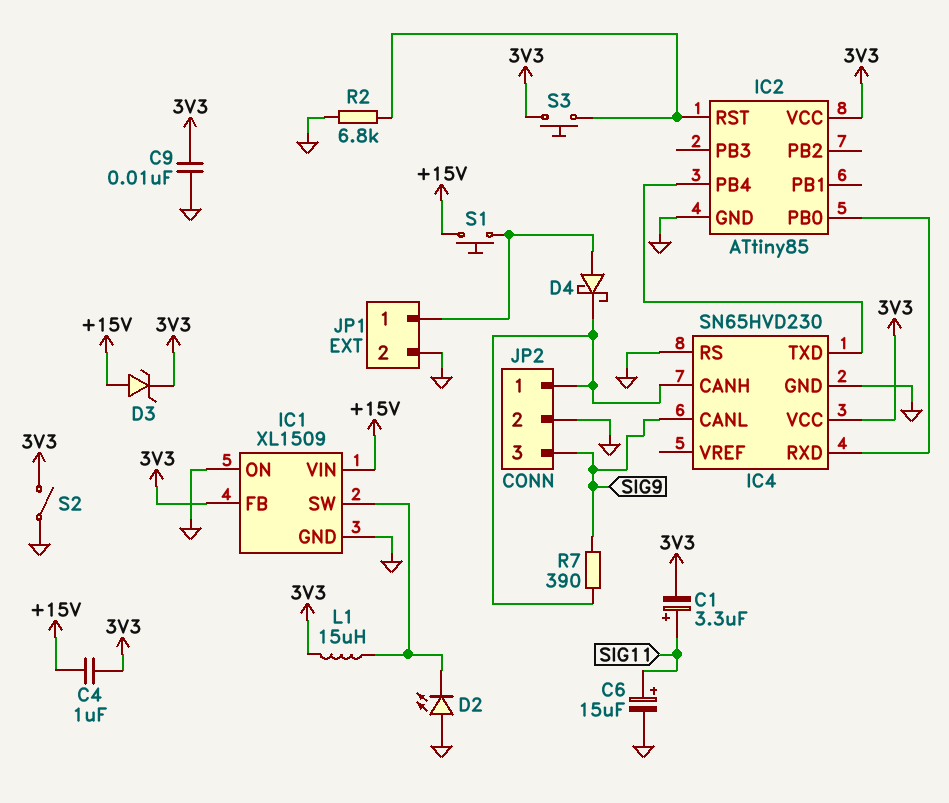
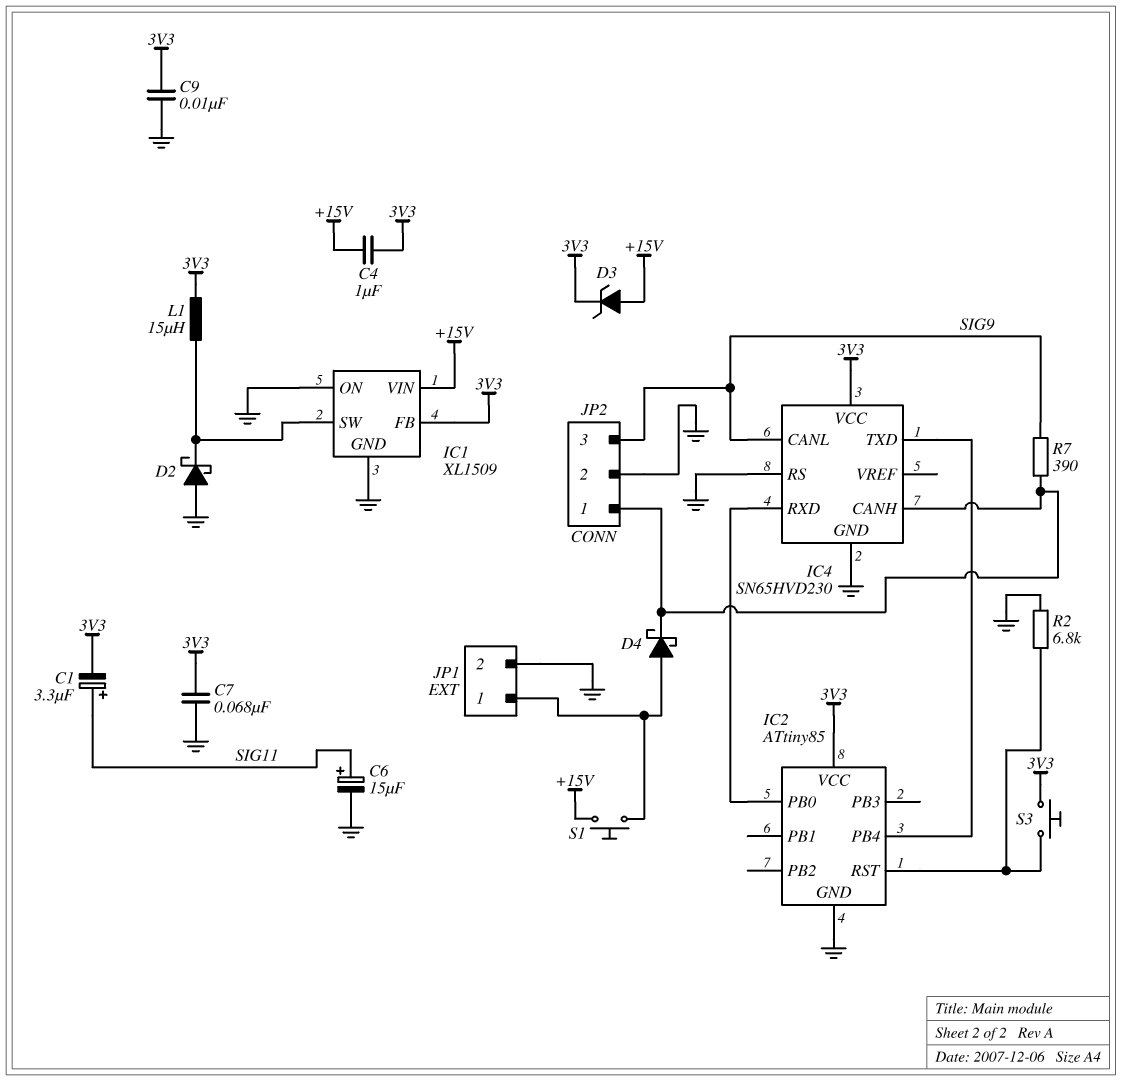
C7: none -> 68nF (3V3, GND)
D2: LED (A GND, K IC1/SW) -> schottky (A GND, K IC1/SW)
S2: switch (3V3, GND) -> none

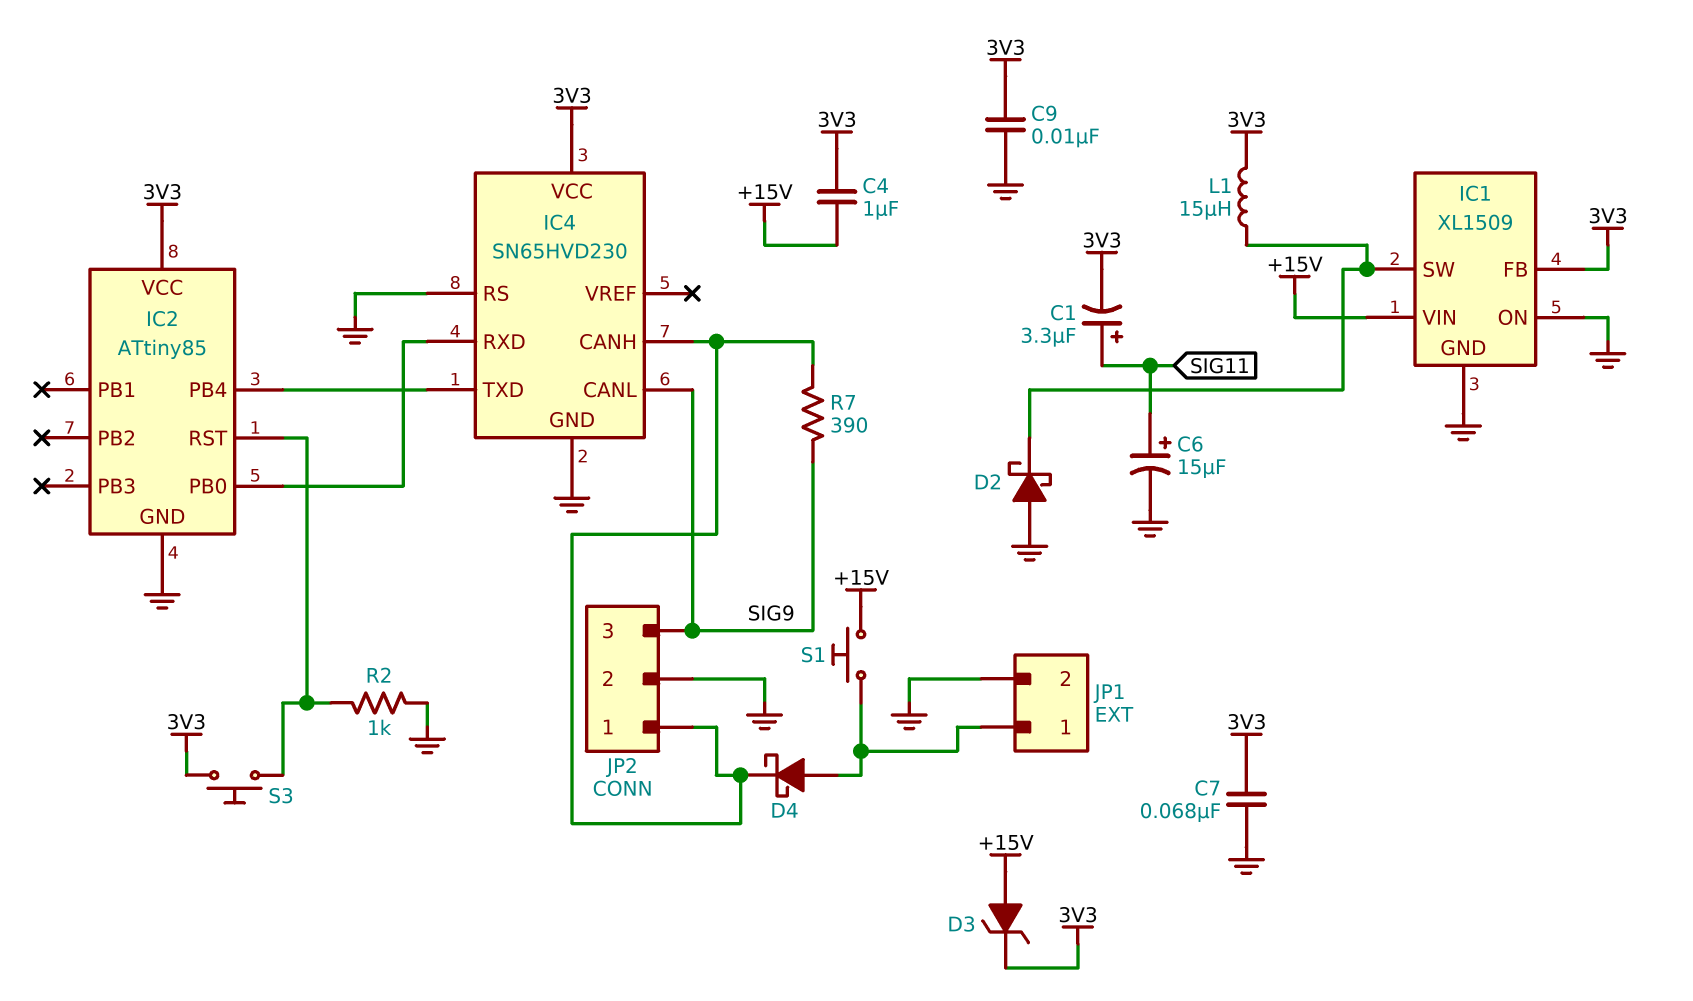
R2: 6.8k (GND, IC2/RST) -> 1k (GND, IC2/RST)

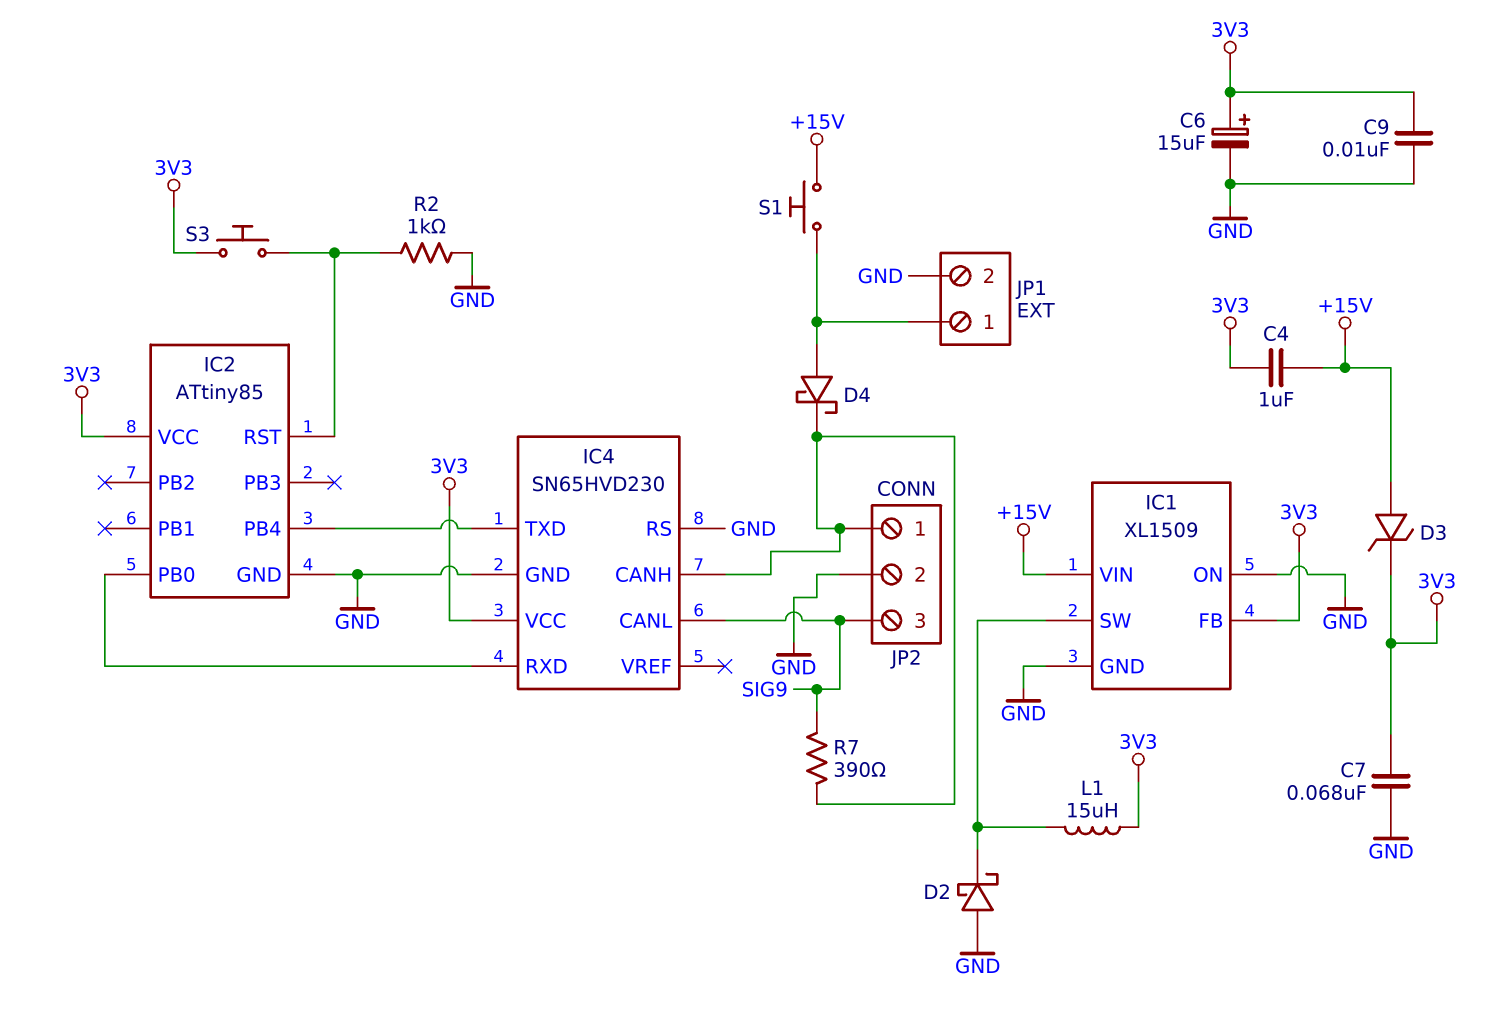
C1: 3.3uF (plus SIG11, minus 3V3) -> none
C6: 15uF (plus SIG11, minus GND) -> 15uF (plus 3V3, minus GND)

